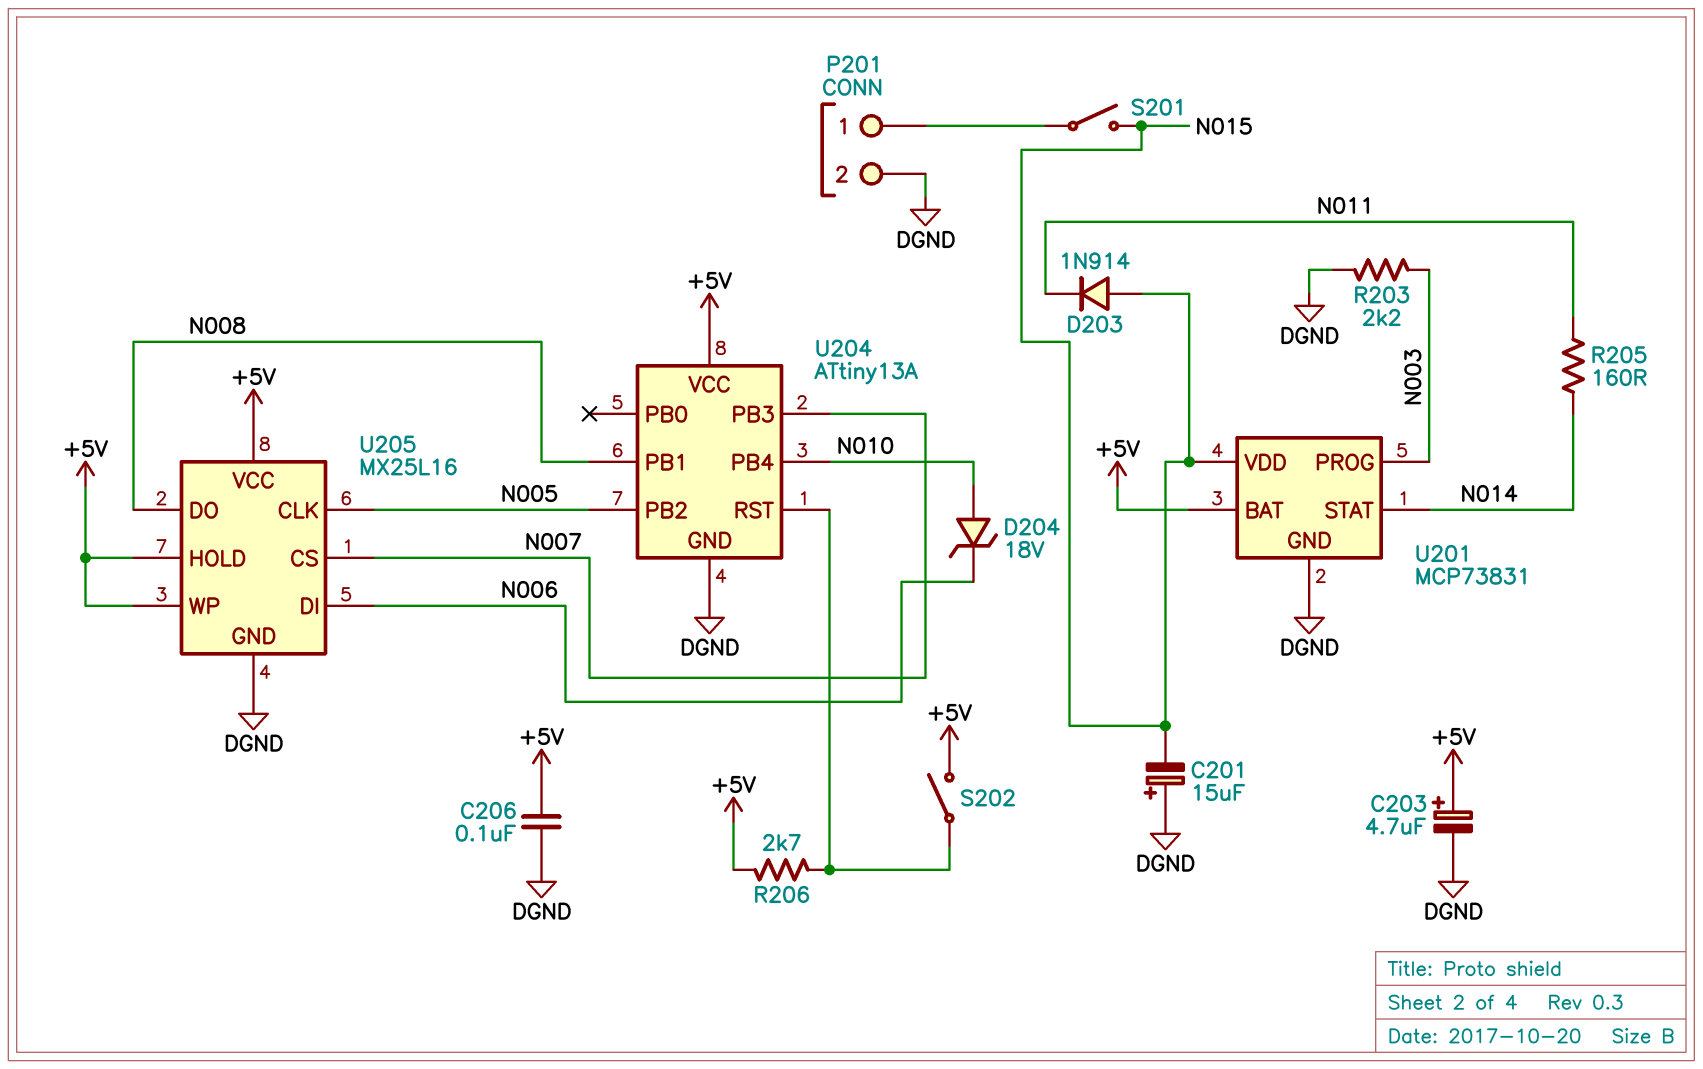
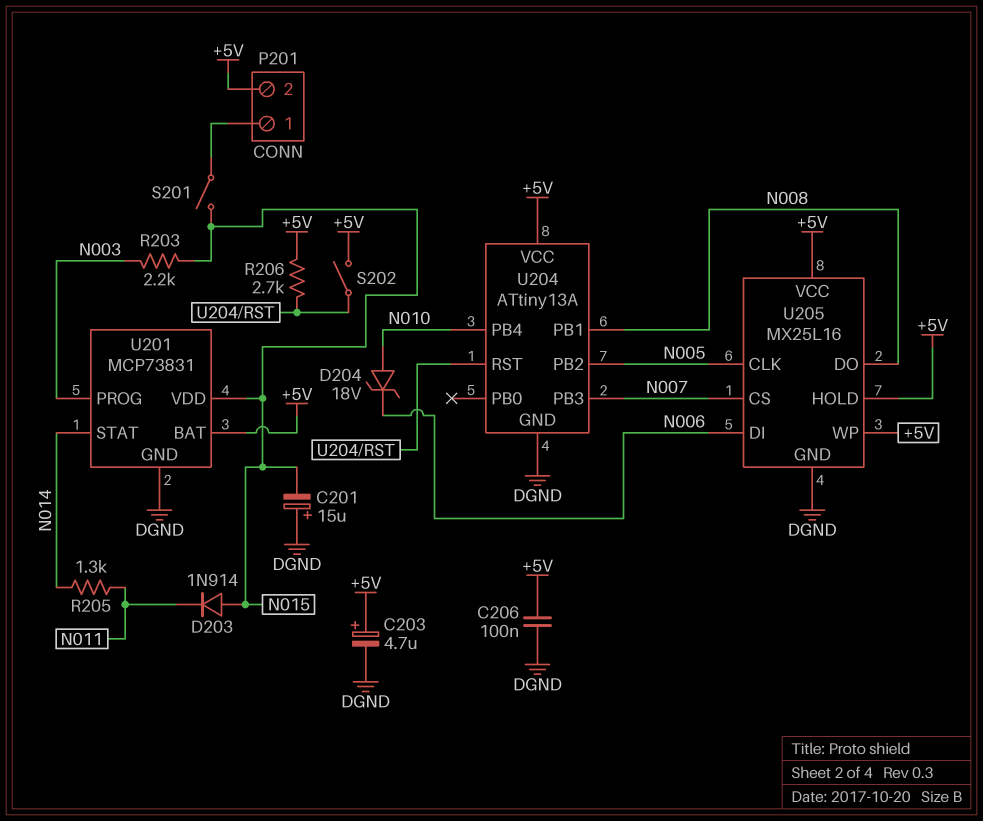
P201 pin 2: DGND -> +5V
R203: 2.2k (DGND, N003) -> 2.2k (N003, N015)
R205: 160 (N011, N014) -> 1.3k (N011, N014)

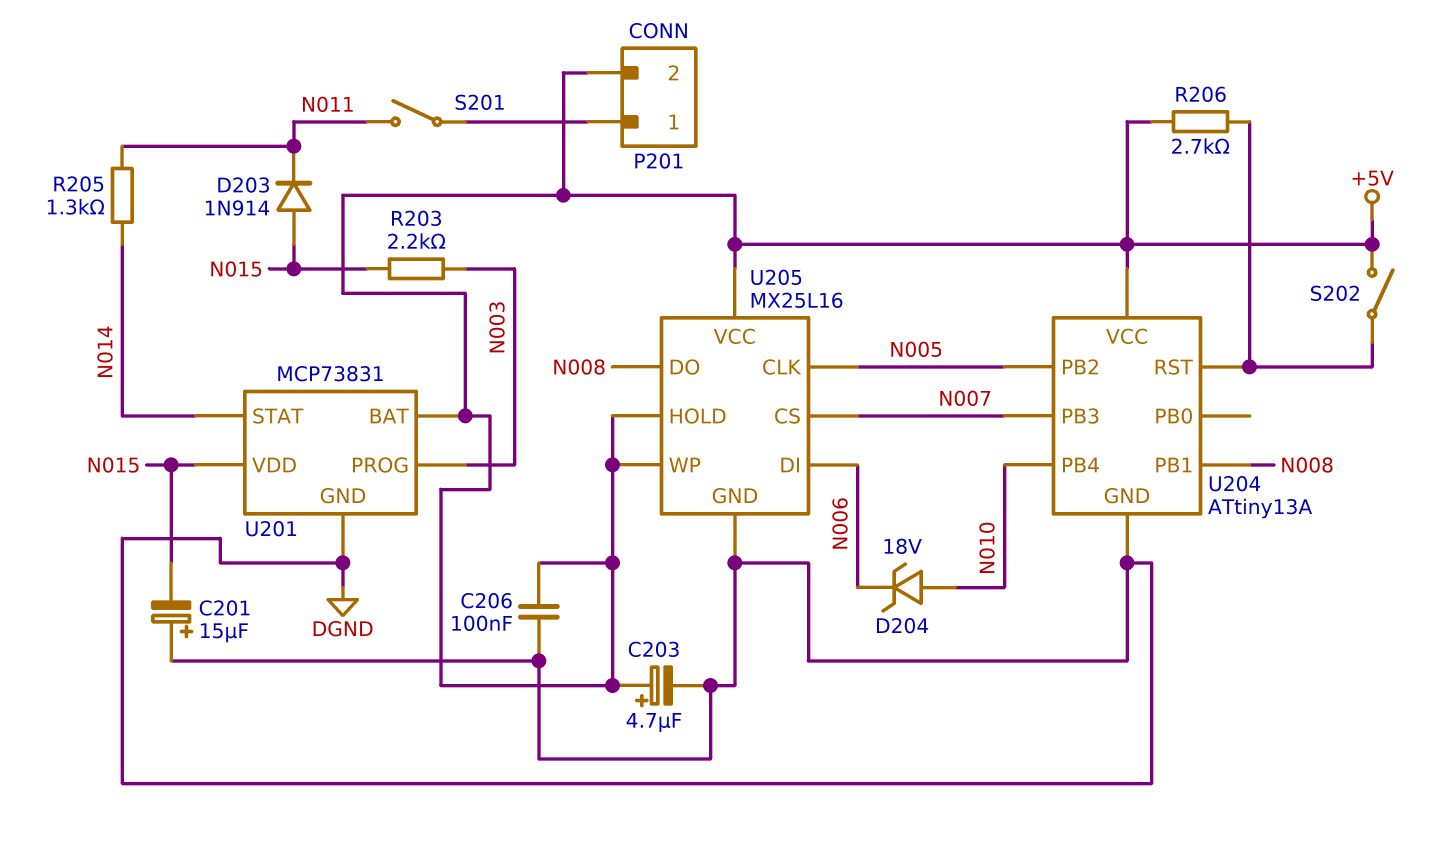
S201: switch (N015, P201/1) -> switch (N011, P201/1)

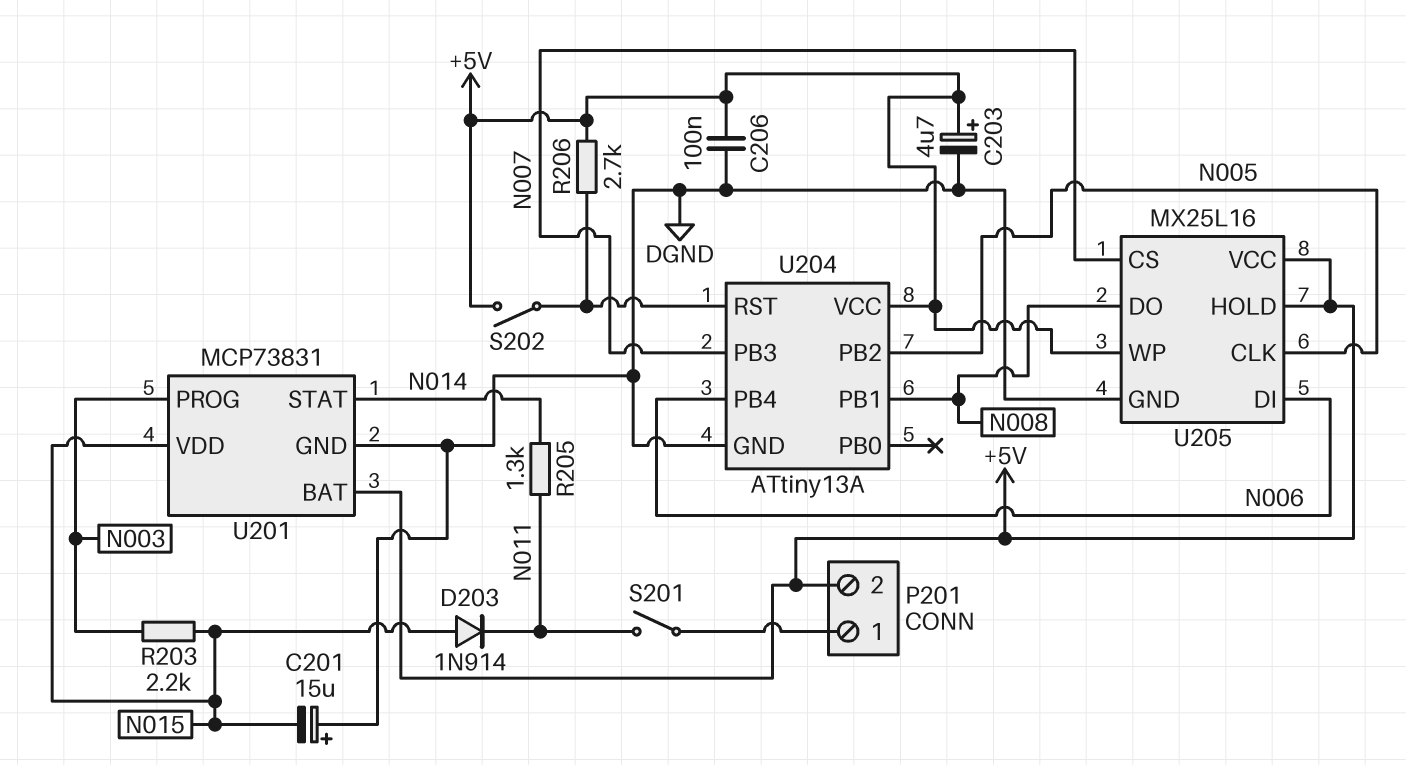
D204: zener 18V (A N010, K N006) -> none
U204 pin PB4: N010 -> N006

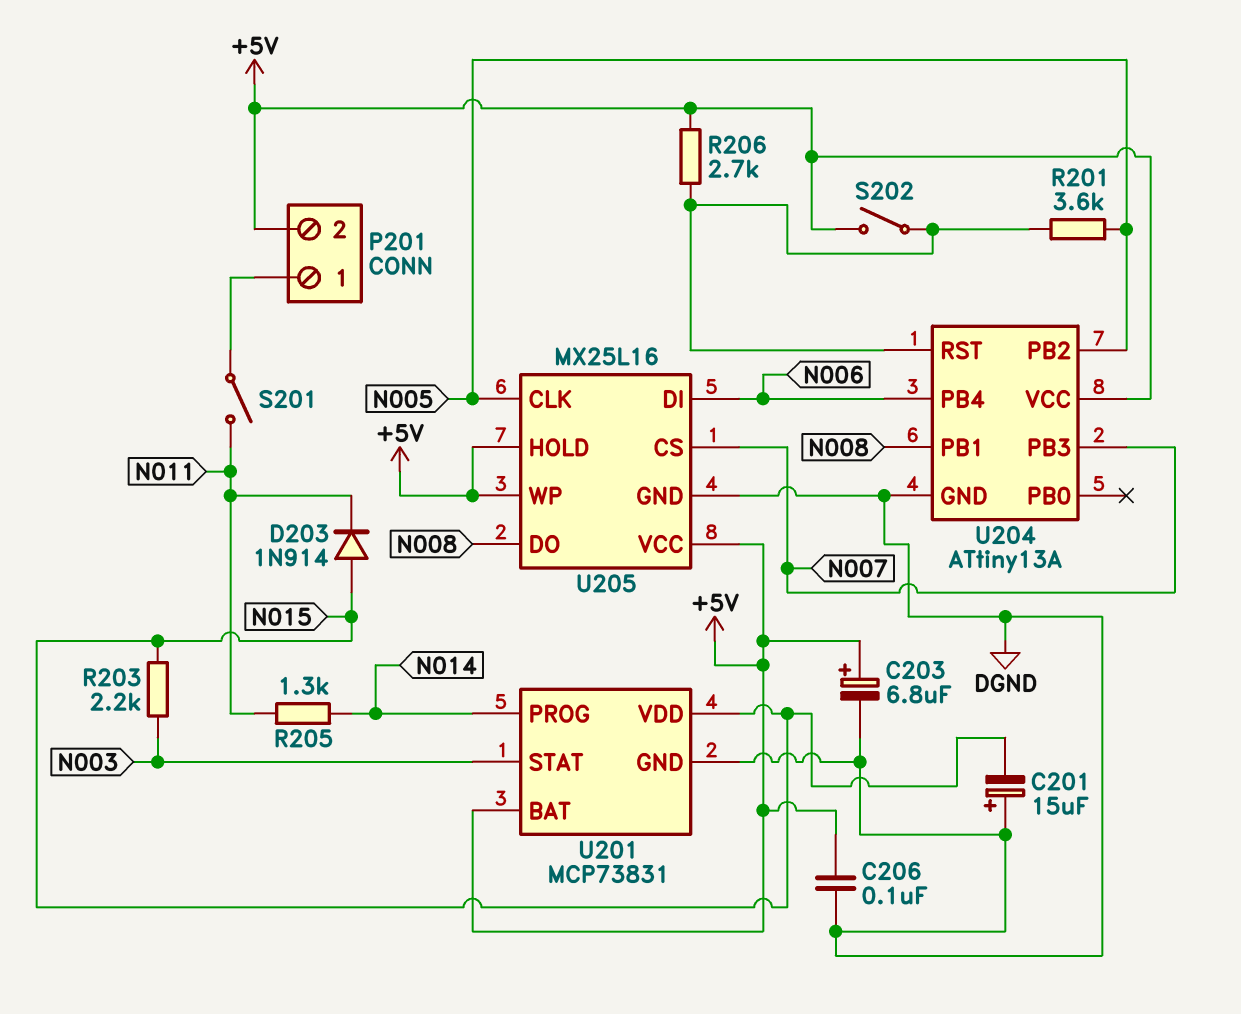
C203: 4.7uF (plus +5V, minus DGND) -> 6.8uF (plus +5V, minus DGND)
R201: none -> 3.6k (N005, U204/RST)
U201 pin PROG: N003 -> N014
U201 pin STAT: N014 -> N003

